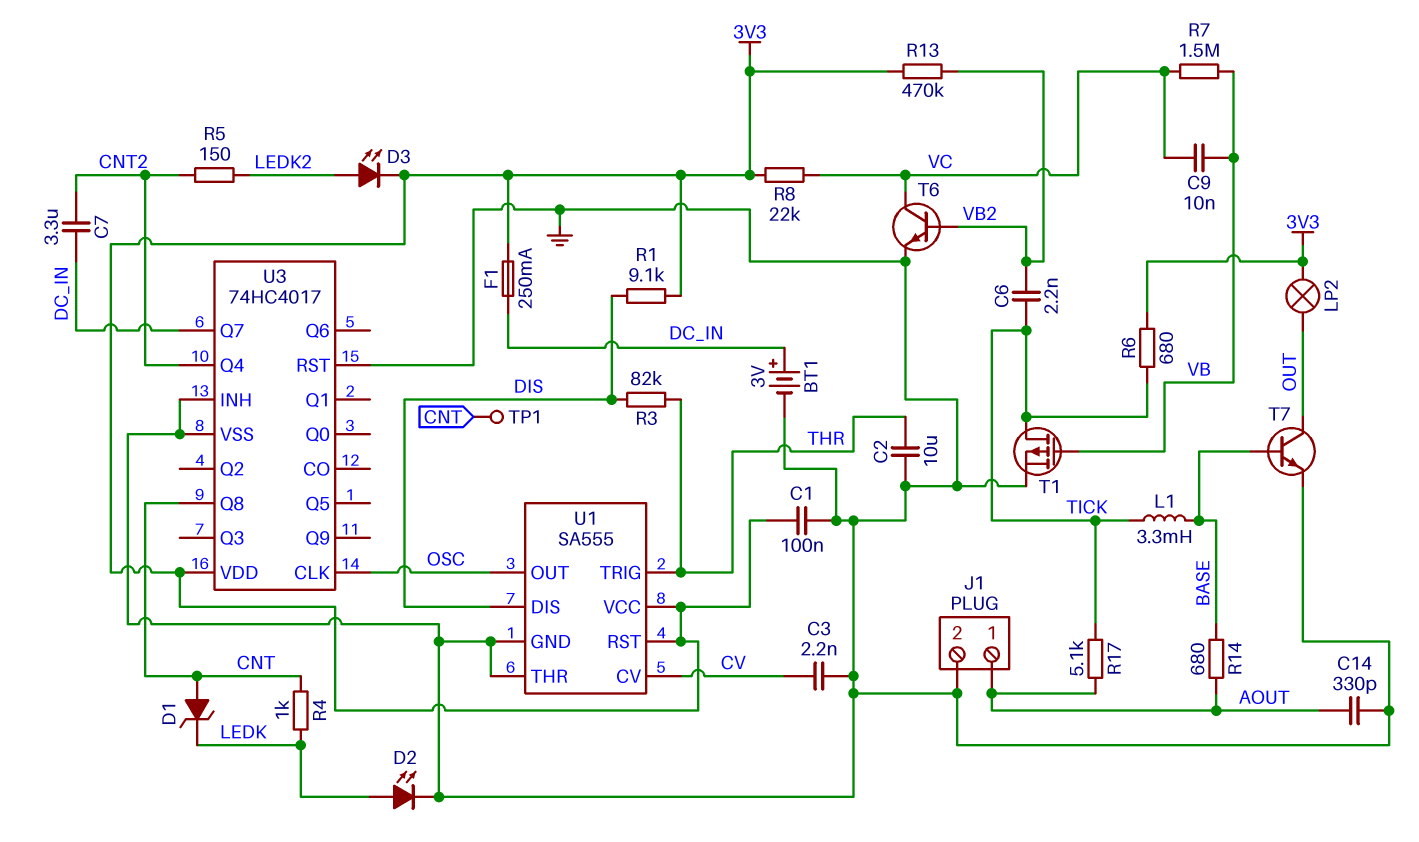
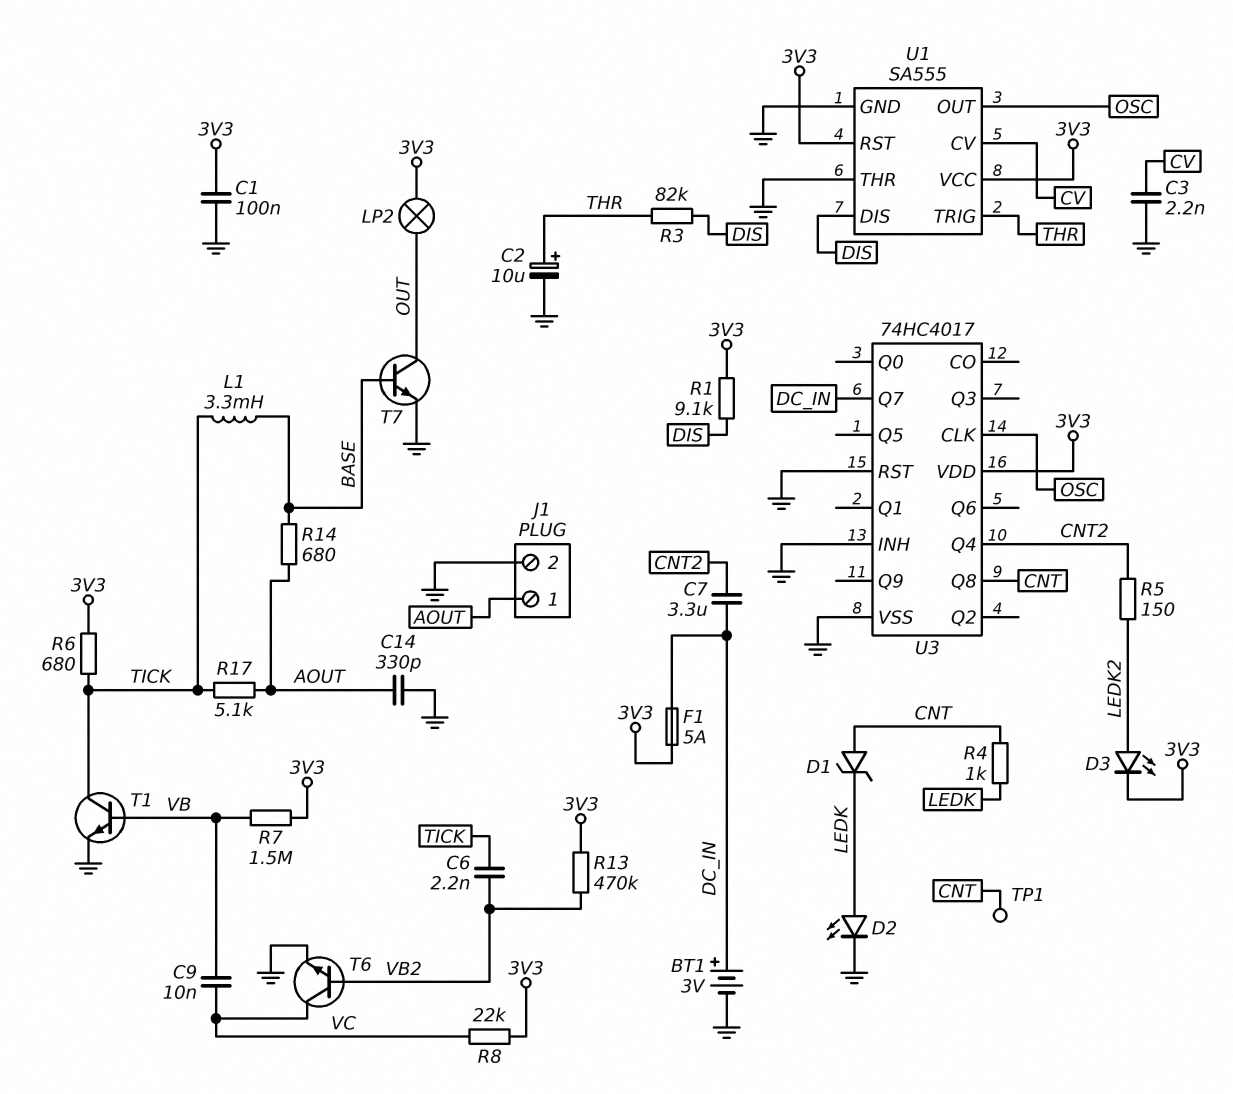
C2: 10uF (GND, THR) -> 10uF (plus THR, minus GND)
F1: 250mA (3V3, DC_IN) -> 5A (3V3, DC_IN)
R7: 1.5M (VB, VC) -> 1.5M (3V3, VB)
T1: PMOS (G VB, D TICK, S GND) -> NPN (B VB, C TICK, E GND)

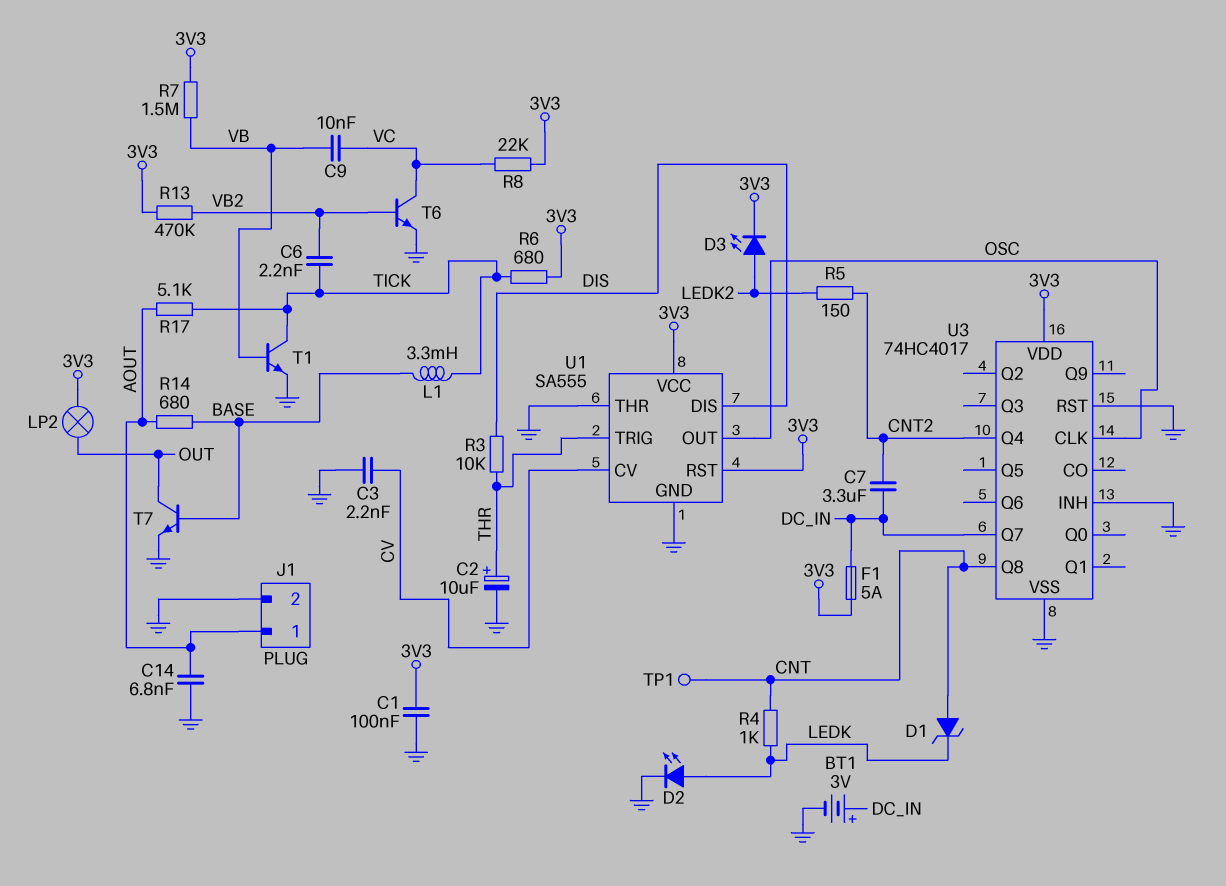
C14: 330pF (AOUT, GND) -> 6.8nF (AOUT, GND)
R1: 9.1k (3V3, DIS) -> none
R3: 82k (DIS, THR) -> 10k (DIS, THR)

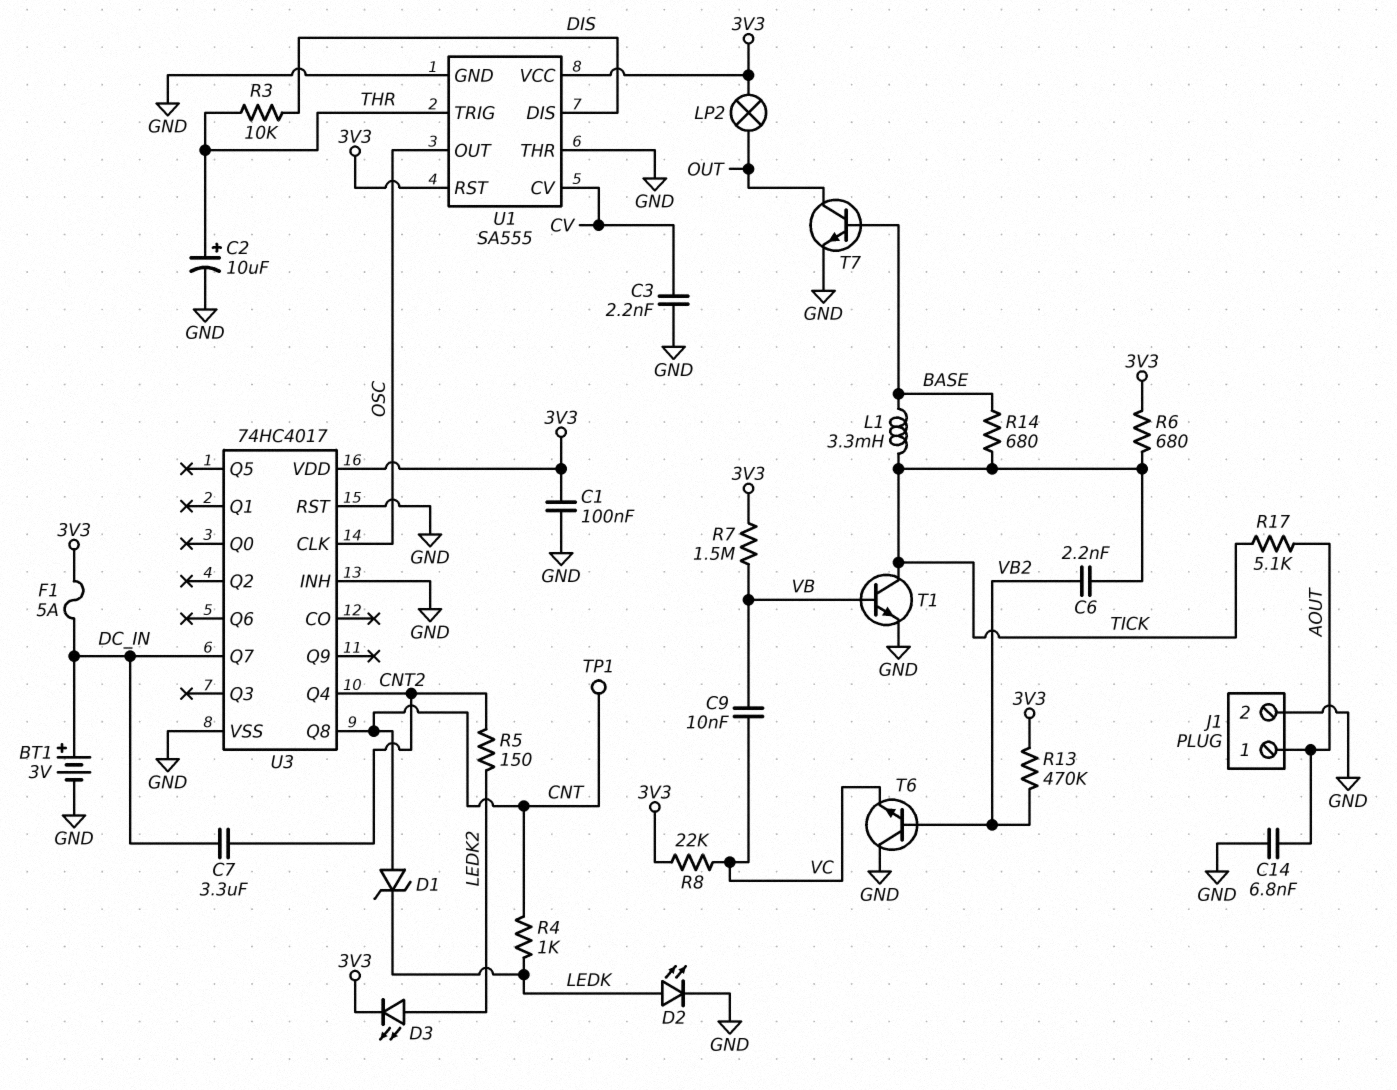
R14: 680 (AOUT, BASE) -> 680 (BASE, TICK)
T6: NPN (B VB2, C VC, E GND) -> NPN (B VB2, C GND, E VC)

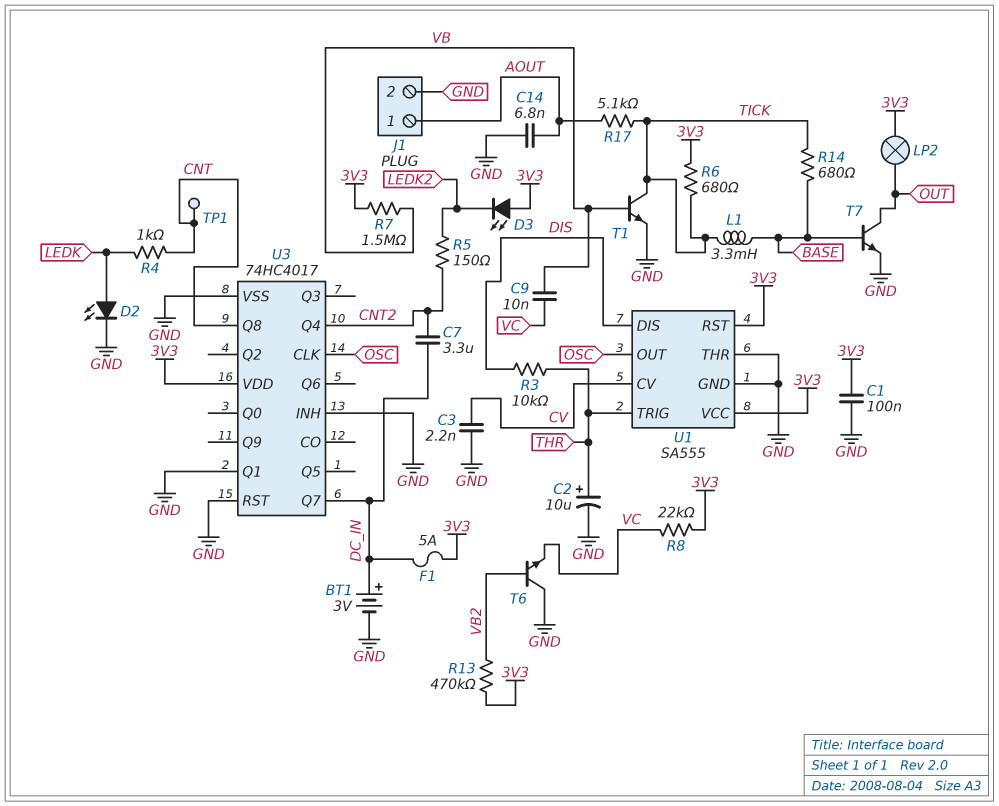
C6: 2.2nF (TICK, VB2) -> none
D1: zener (A CNT, K LEDK) -> none
D3: LED (A LEDK2, K 3V3) -> LED (A 3V3, K LEDK2)
U3 pin Q1: none -> GND

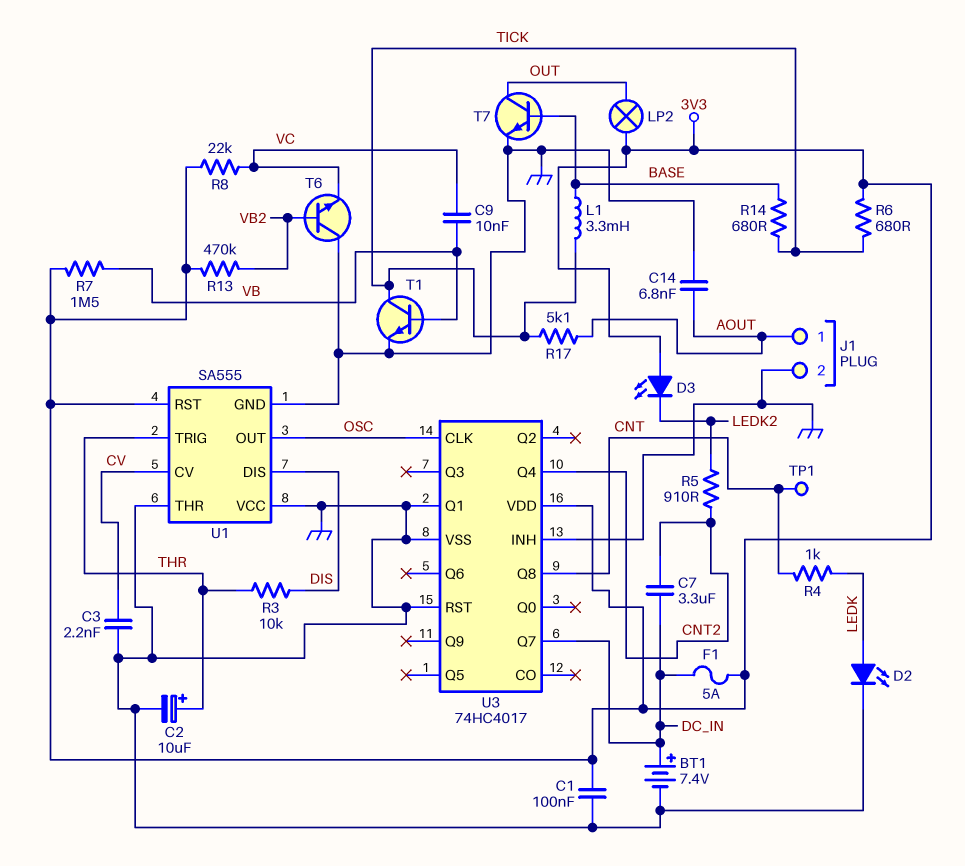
BT1: 3V (plus DC_IN, minus GND) -> 7.4V (plus DC_IN, minus GND)
R5: 150 (CNT2, LEDK2) -> 910 (CNT2, LEDK2)
U1 pin VCC: 3V3 -> GND

